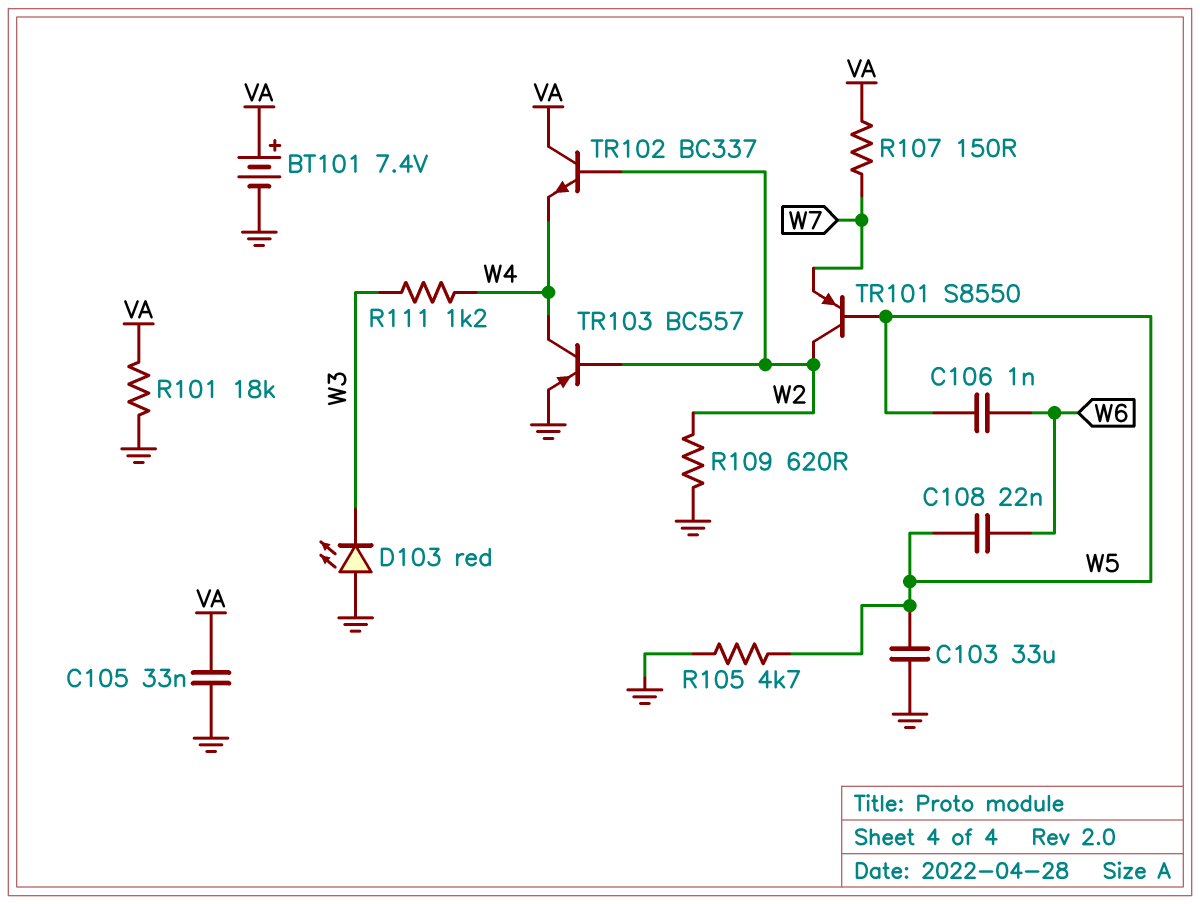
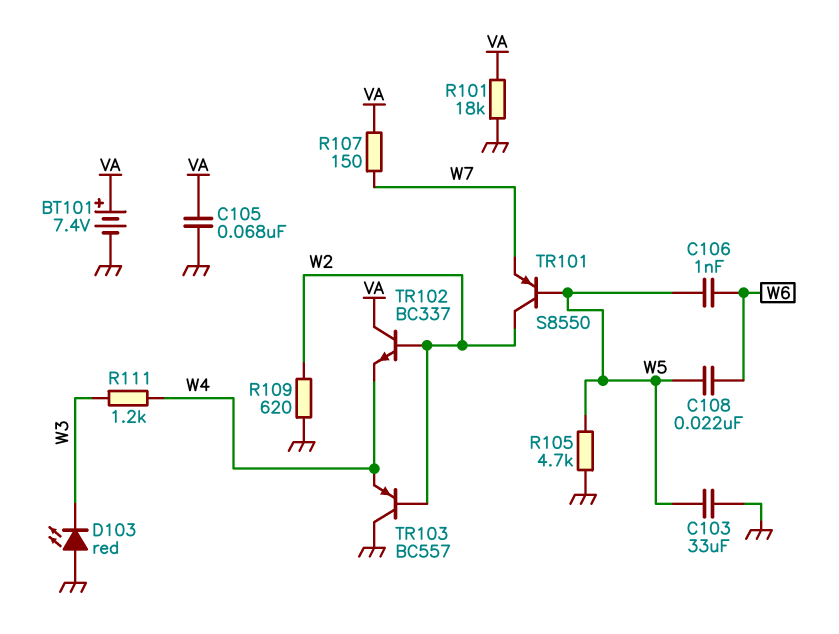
C105: 33nF (GND, VA) -> 68nF (GND, VA)
TR103: PNP BC557 (B W2, C W4, E GND) -> PNP BC557 (B W2, C GND, E W4)

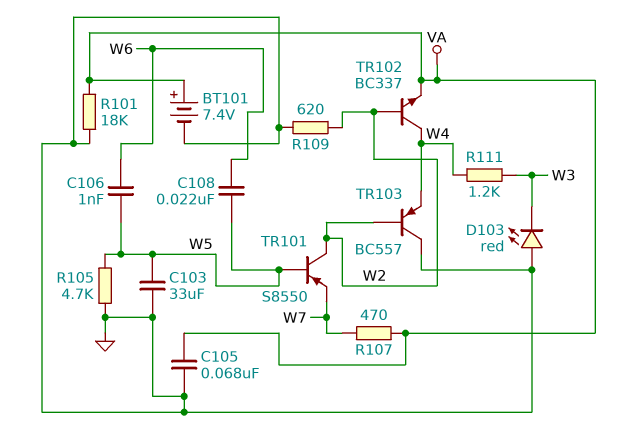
R107: 150 (VA, W7) -> 470 (VA, W7)
TR102: NPN BC337 (B W2, C VA, E W4) -> NPN BC337 (B W2, C W4, E VA)

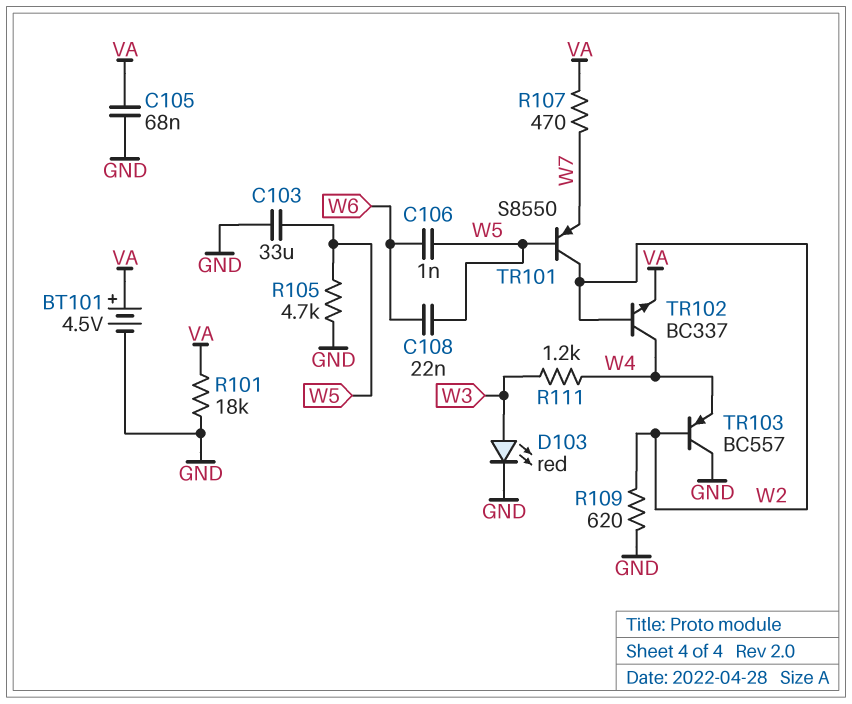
BT101: 7.4V (plus VA, minus GND) -> 4.5V (plus VA, minus GND)
D103: LED red (A GND, K W3) -> LED red (A W3, K GND)

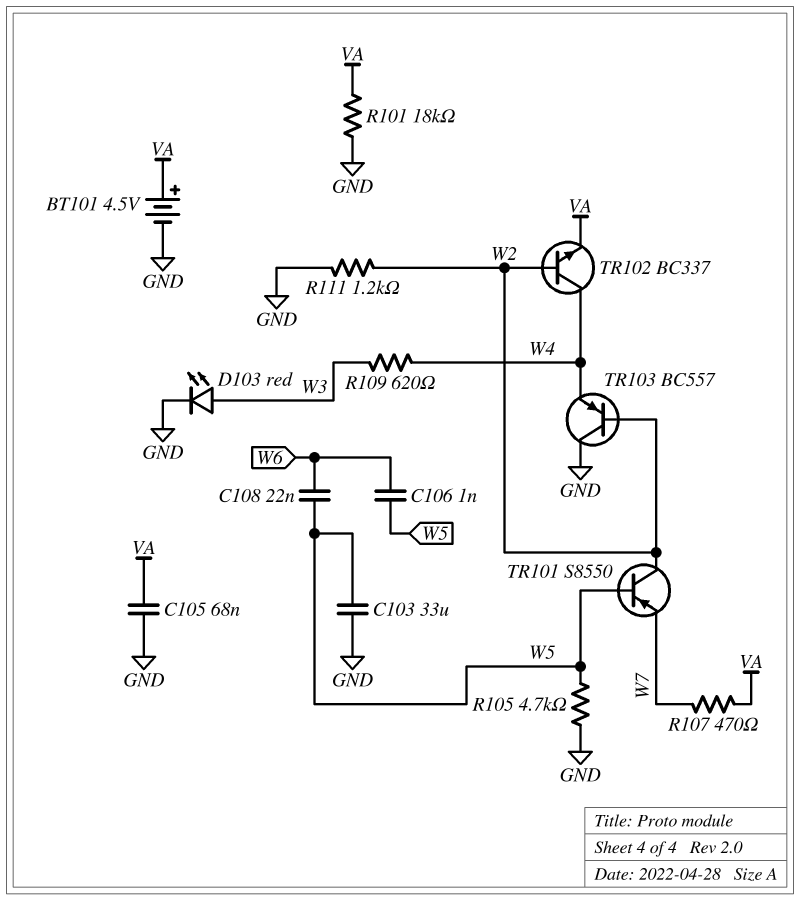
R109: 620 (GND, W2) -> 620 (W3, W4)
R111: 1.2k (W3, W4) -> 1.2k (GND, W2)

